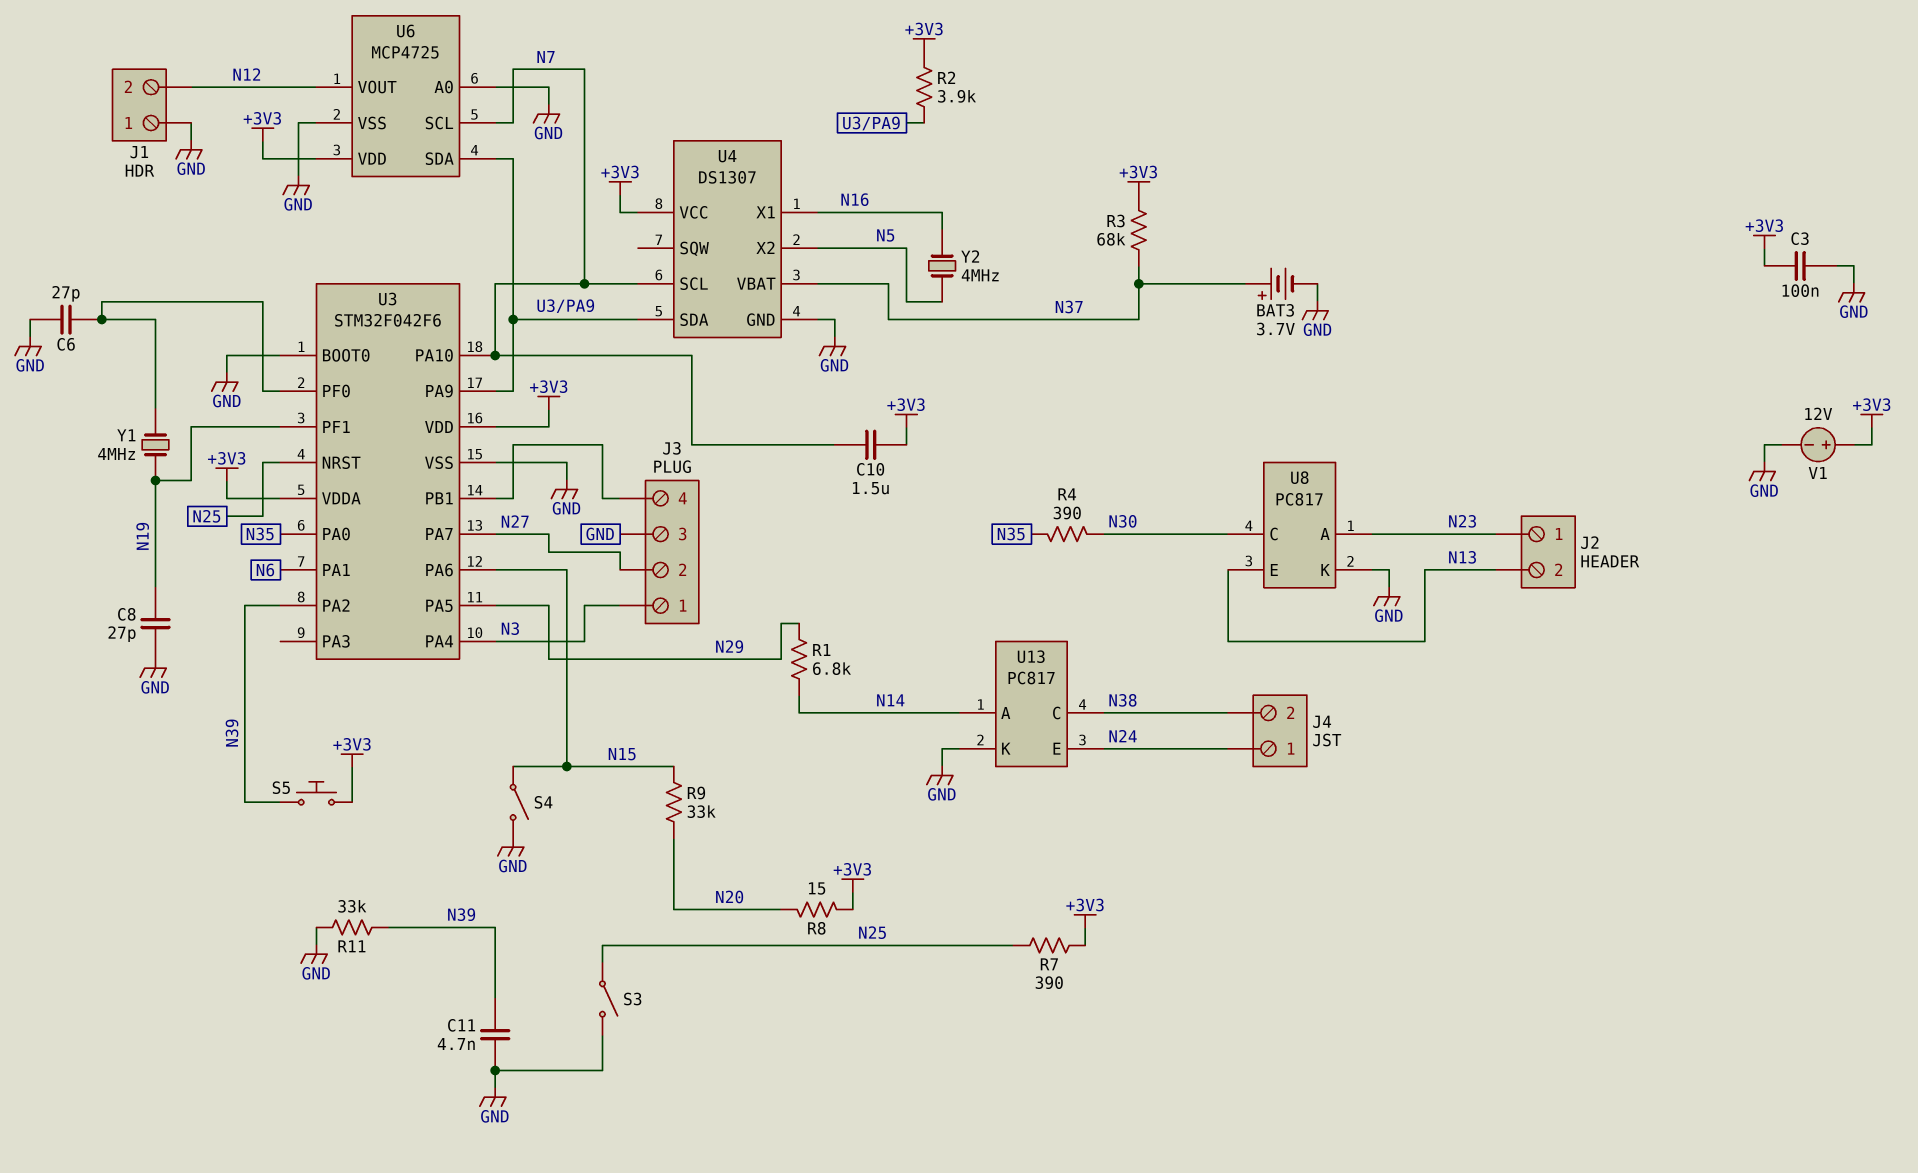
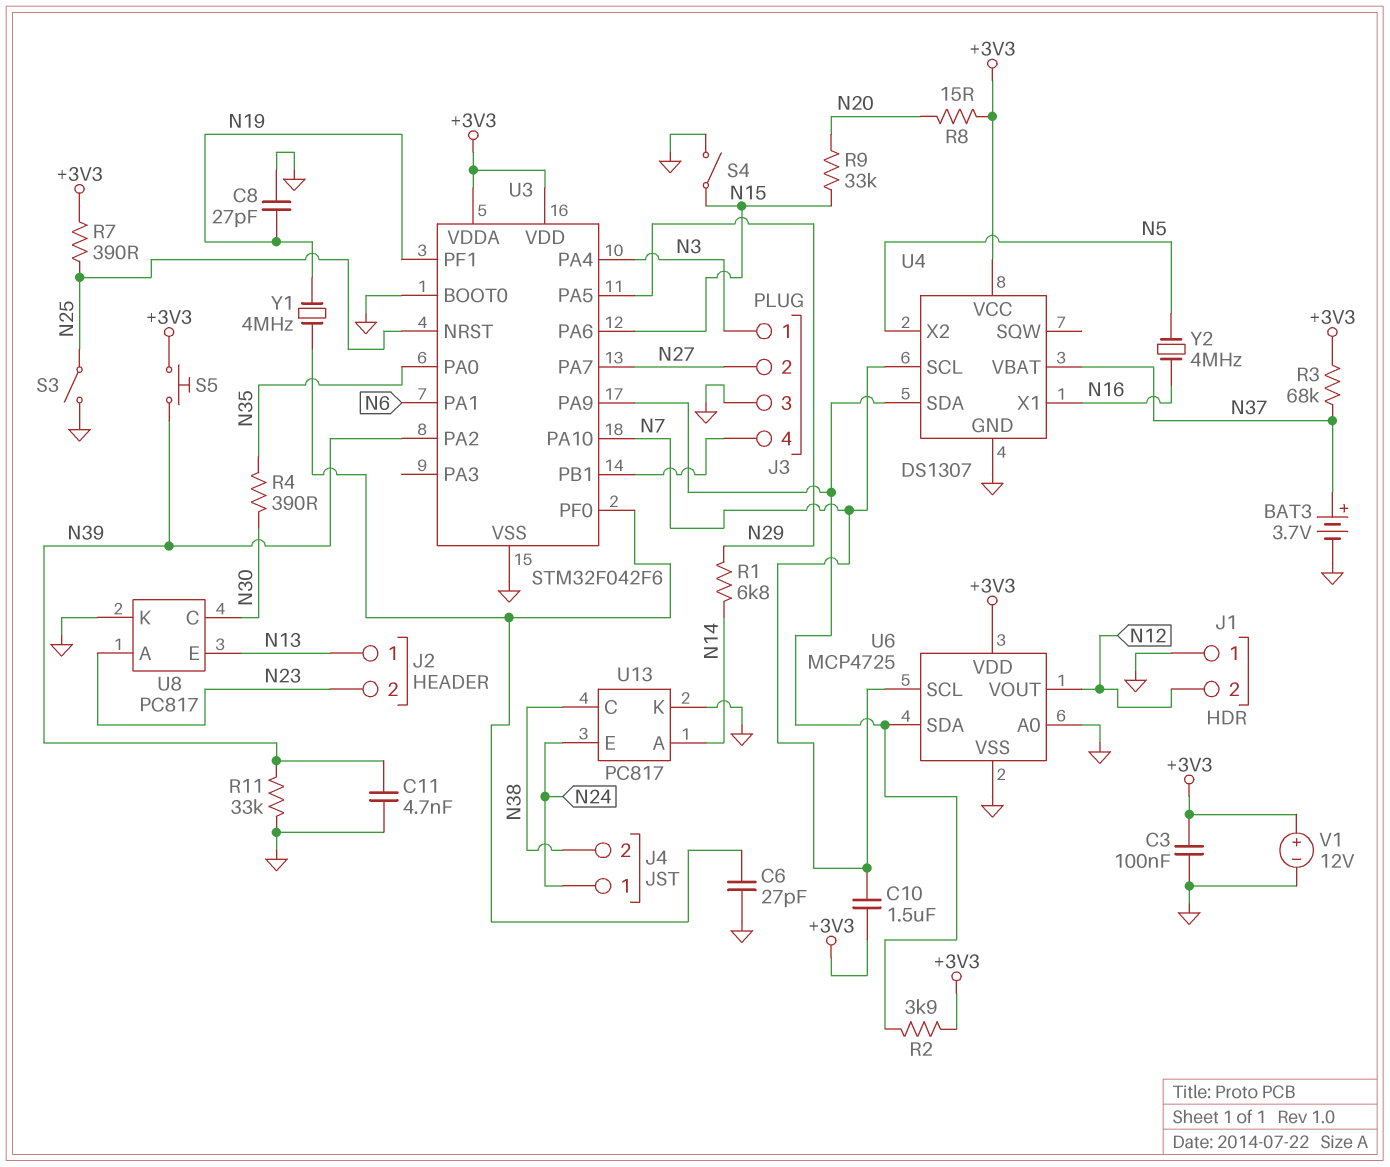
J2 pin 1: N23 -> N13
J2 pin 2: N13 -> N23

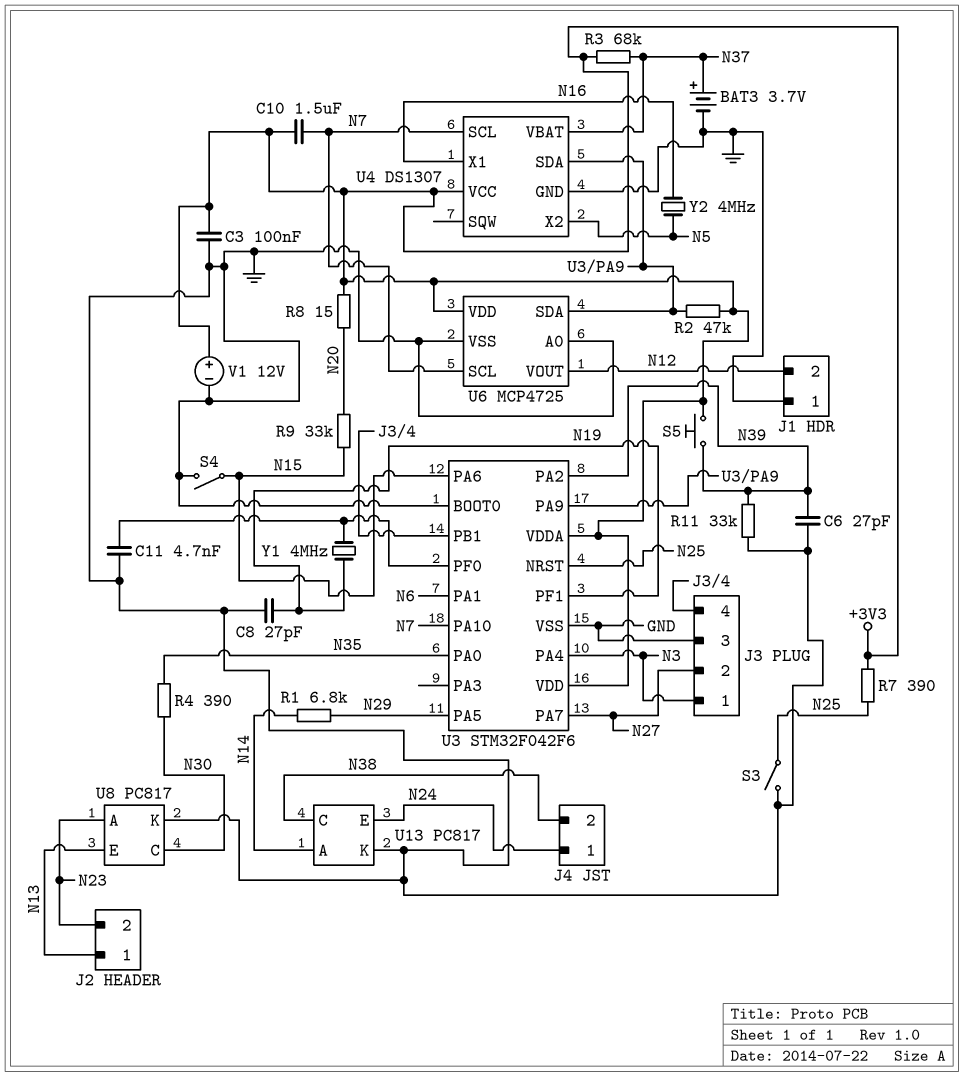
C6: 27pF (GND, U3/PF0) -> 27pF (GND, N39)
C11: 4.7nF (GND, N39) -> 4.7nF (GND, U3/PF0)
R2: 3.9k (+3V3, U3/PA9) -> 47k (+3V3, U3/PA9)

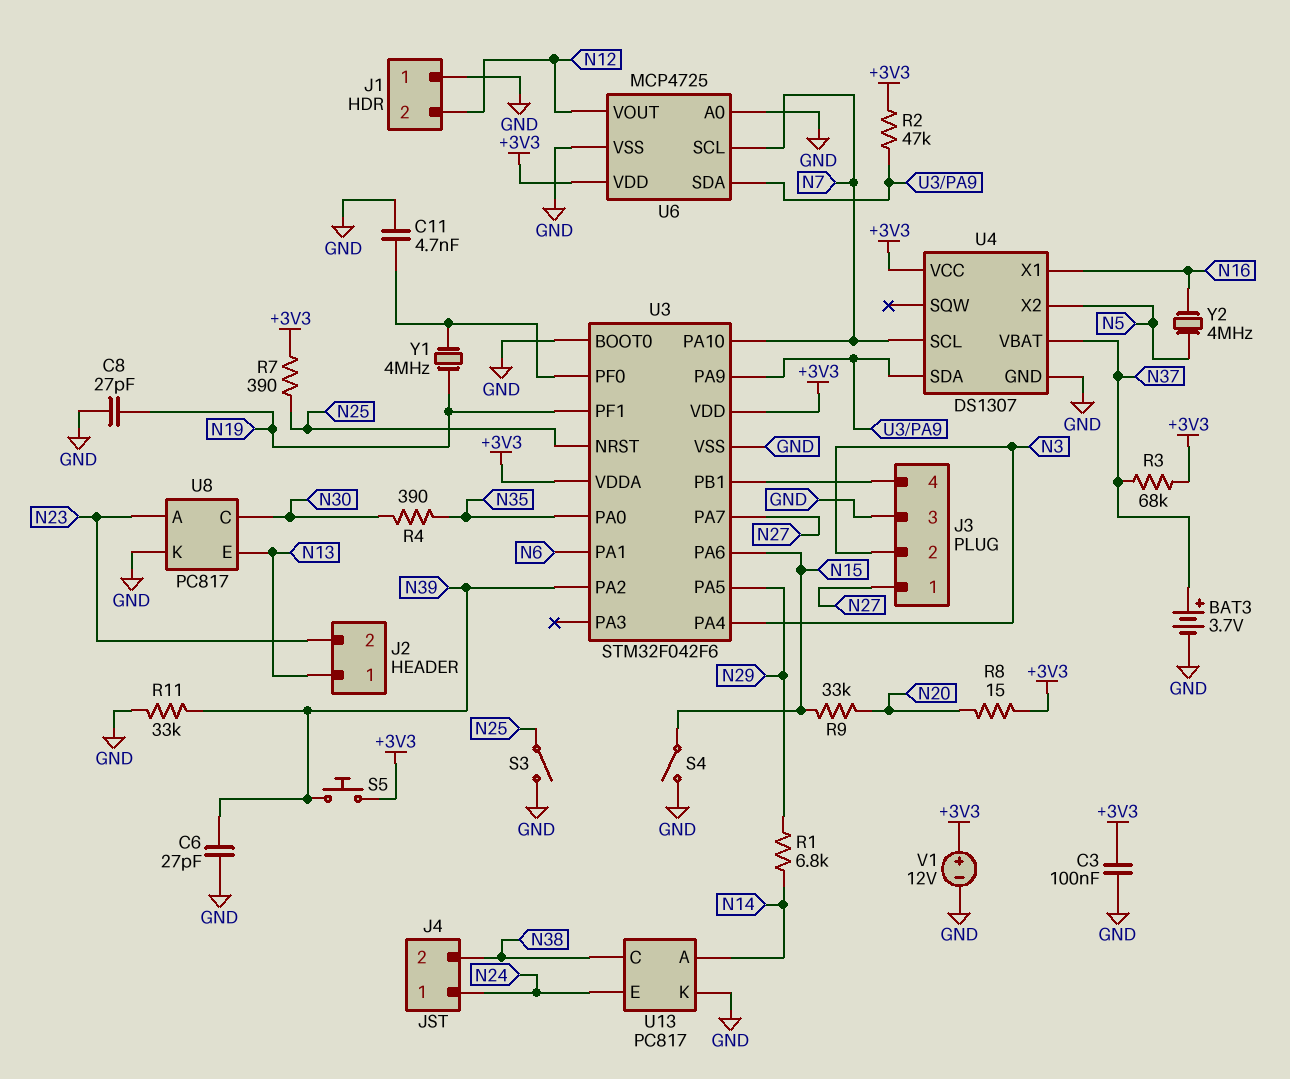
C10: 1.5uF (+3V3, N7) -> none
J3 pin 1: N3 -> N27
J3 pin 2: N27 -> N3

